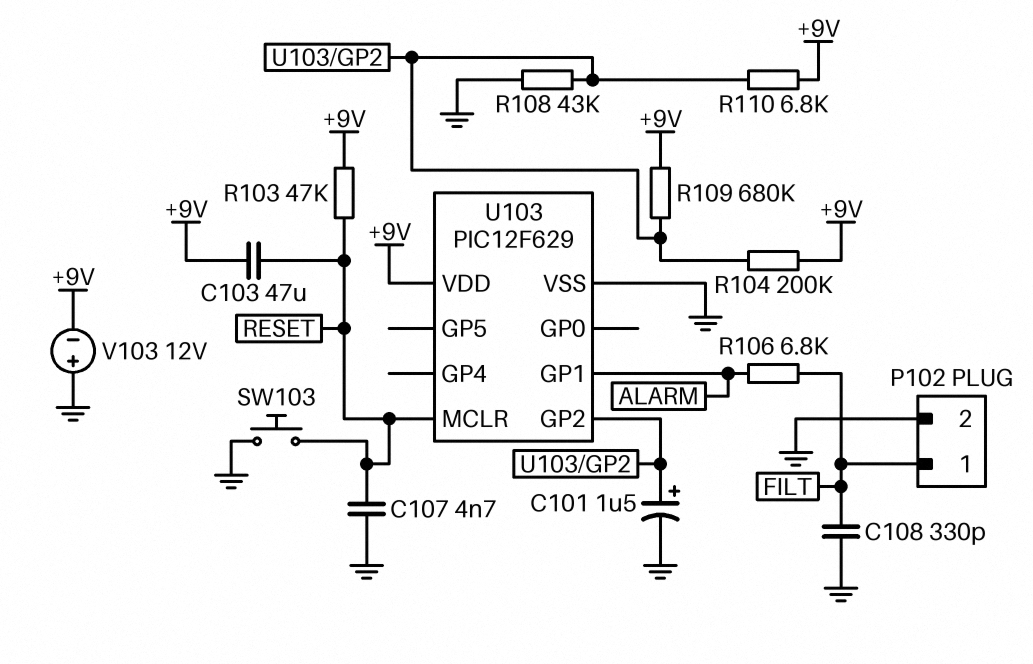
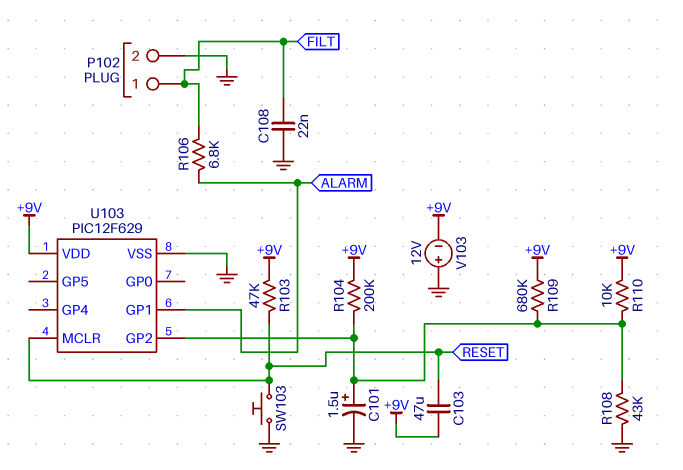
C107: 4.7nF (GND, RESET) -> none
C108: 330pF (FILT, GND) -> 22nF (FILT, GND)
R110: 6.8k (+9V, U103/GP2) -> 10k (+9V, U103/GP2)

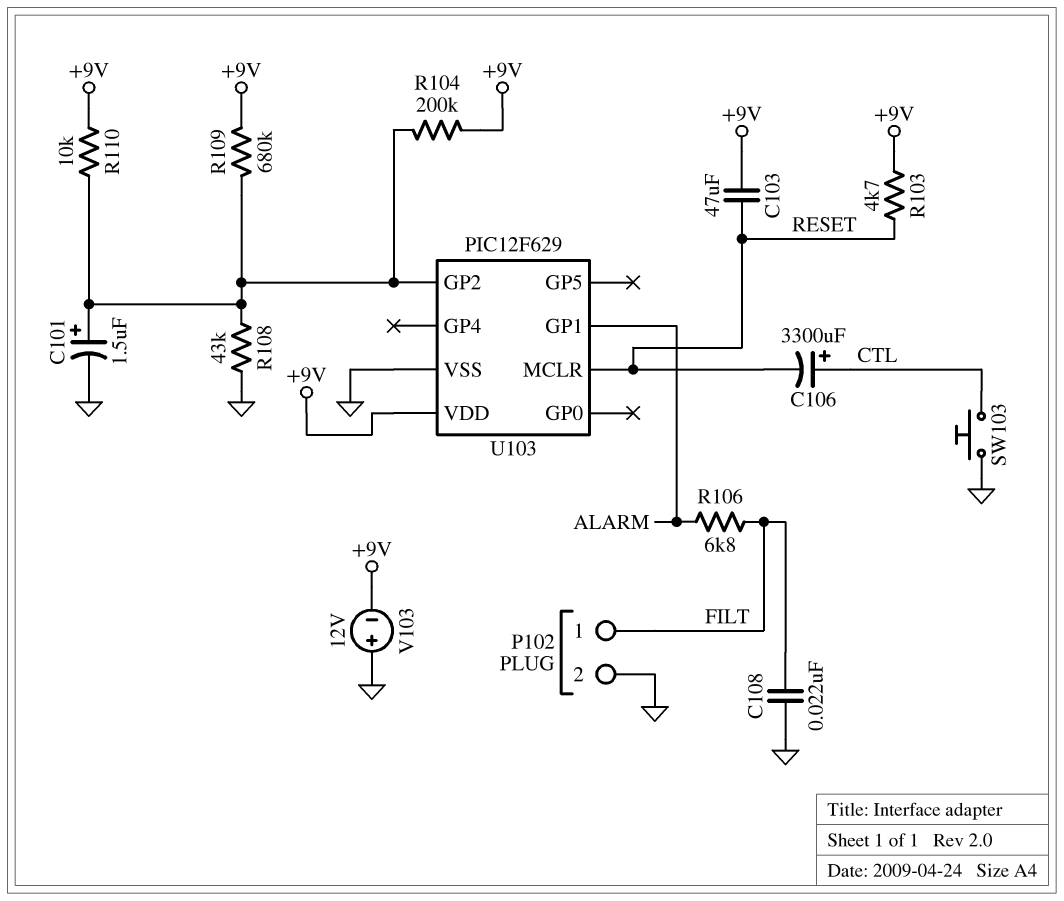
C106: none -> 3300uF (plus CTL, minus RESET)
R103: 47k (+9V, RESET) -> 4.7k (+9V, RESET)
SW103: button (GND, RESET) -> button (CTL, GND)

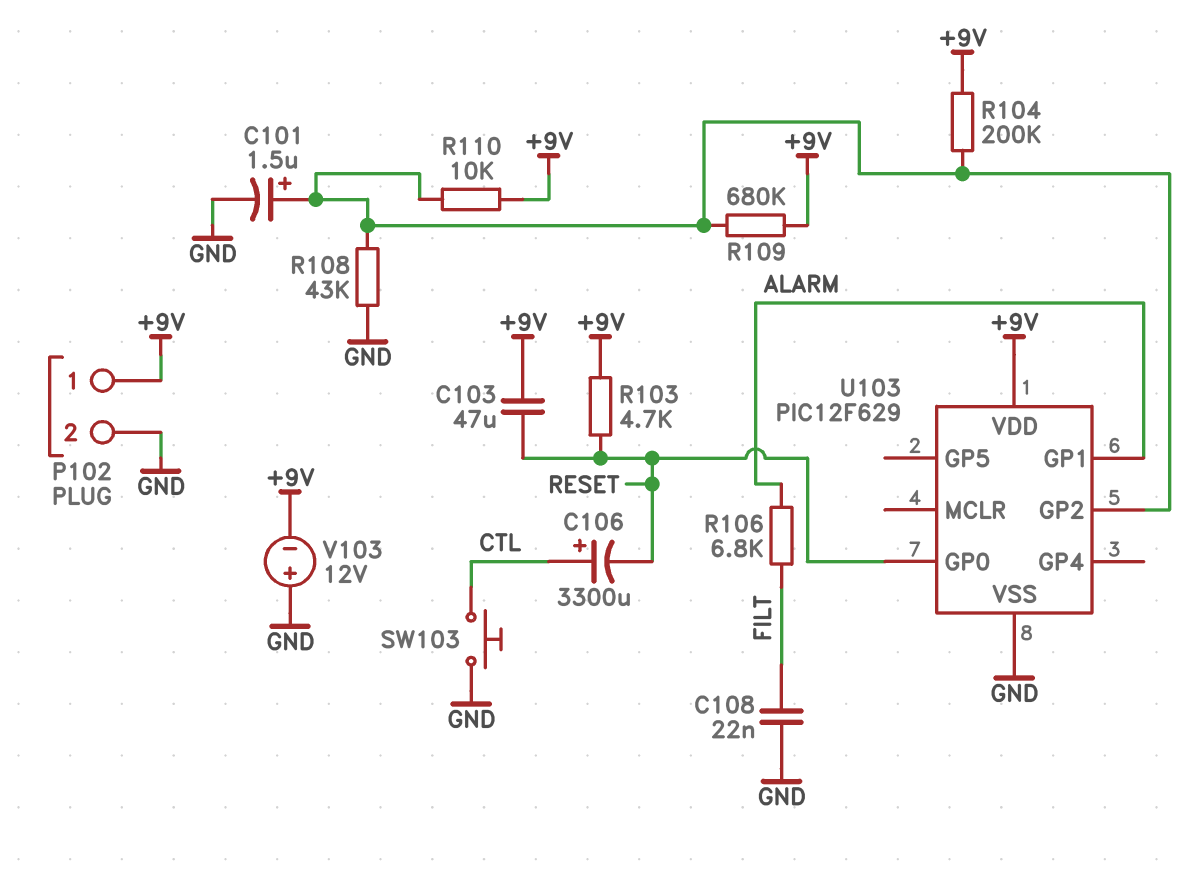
P102 pin 1: FILT -> +9V
U103 pin GP0: none -> RESET
U103 pin MCLR: RESET -> none

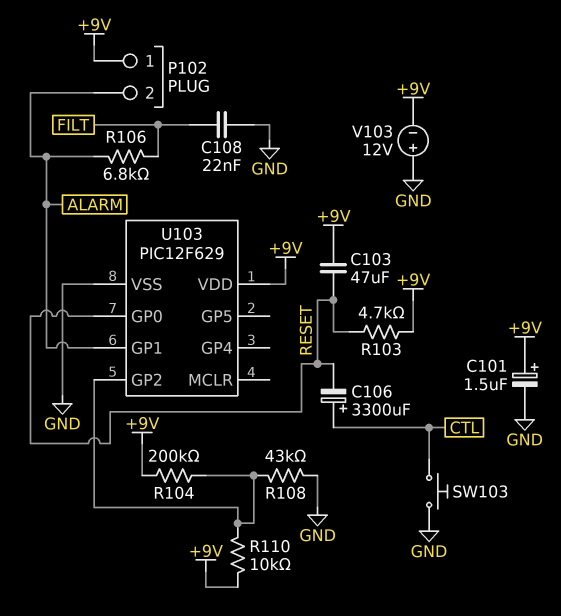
C101: 1.5uF (plus U103/GP2, minus GND) -> 1.5uF (plus +9V, minus GND)
P102 pin 2: GND -> ALARM
R109: 680k (+9V, U103/GP2) -> none

